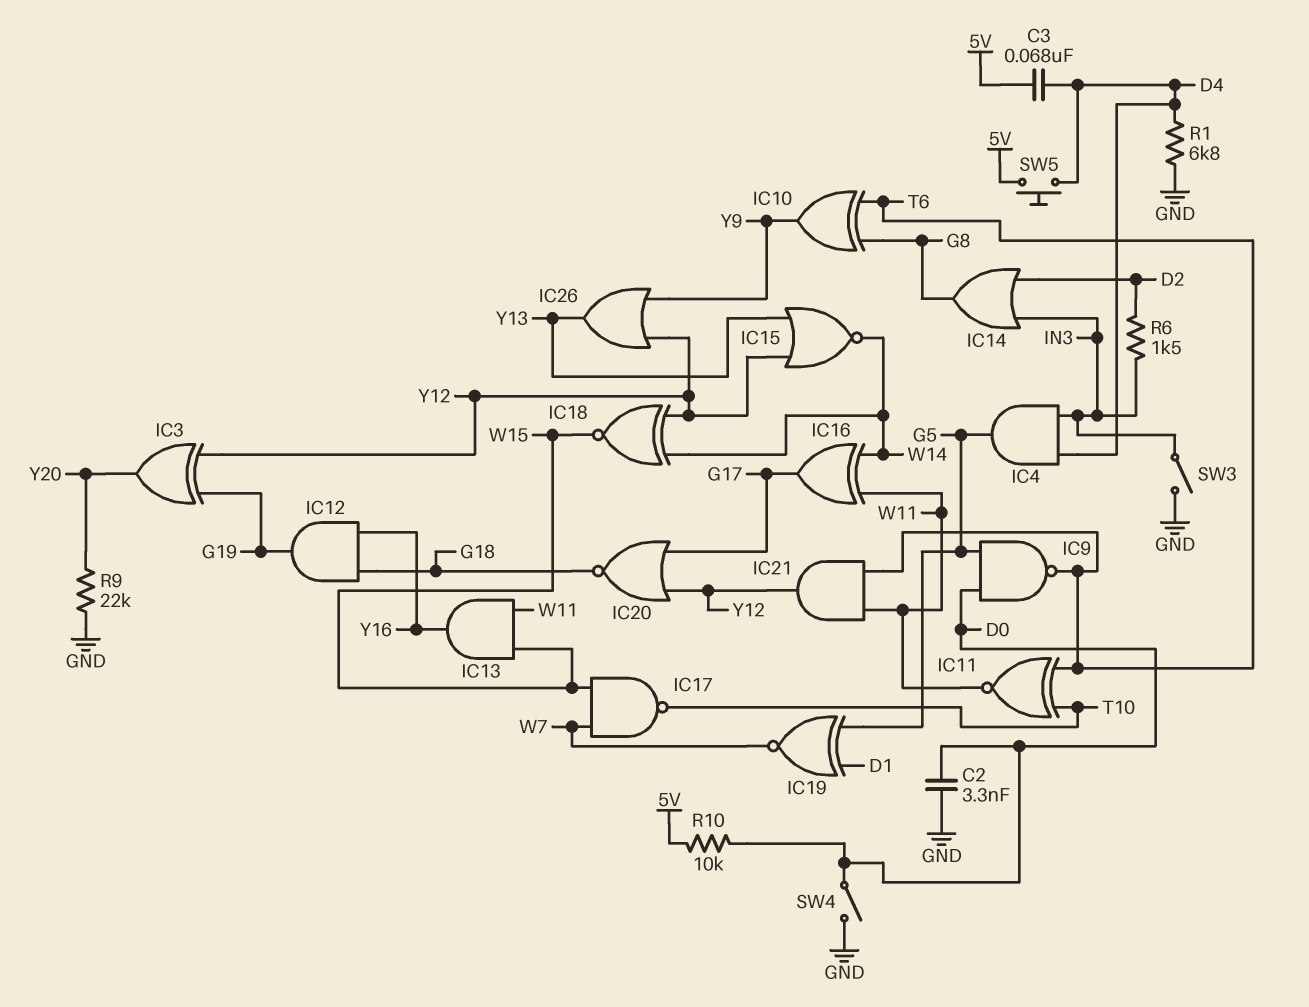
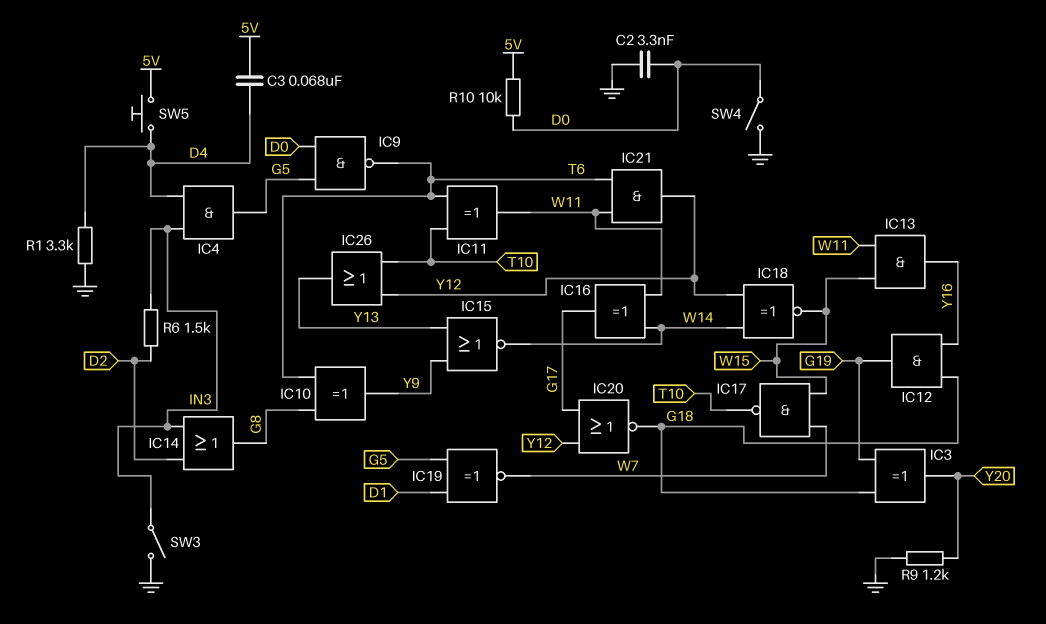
IC3: XOR (in G19, in Y12, out Y20) -> XOR (in G18, in G19, out Y20)
IC11: XNOR (in T6, in T10, out W11) -> XOR (in T6, in T10, out W11)
IC15: NOR (in Y12, in Y13, out W14) -> NOR (in Y9, in Y13, out W14)
IC26: OR (in Y9, in Y12, out Y13) -> OR (in T10, in Y12, out Y13)
R1: 6.8k (D4, GND) -> 3.3k (D4, GND)
R9: 22k (GND, Y20) -> 1.2k (GND, Y20)

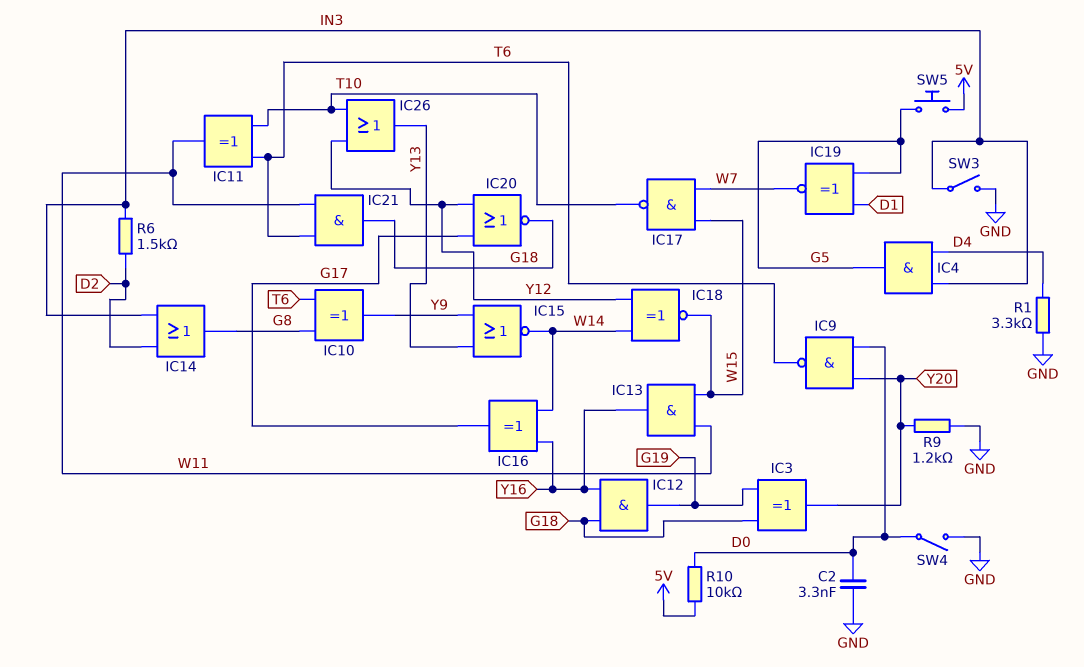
C3: 68nF (5V, D4) -> none
IC9: NAND (in D0, in G5, out T6) -> NAND (in D0, in Y20, out T6)
IC16: XOR (in W11, in W14, out G17) -> XOR (in W14, in Y16, out G17)
IC21: AND (in T6, in W11, out Y12) -> AND (in T6, in W11, out G18)
SW5: button (5V, D4) -> button (5V, G5)

